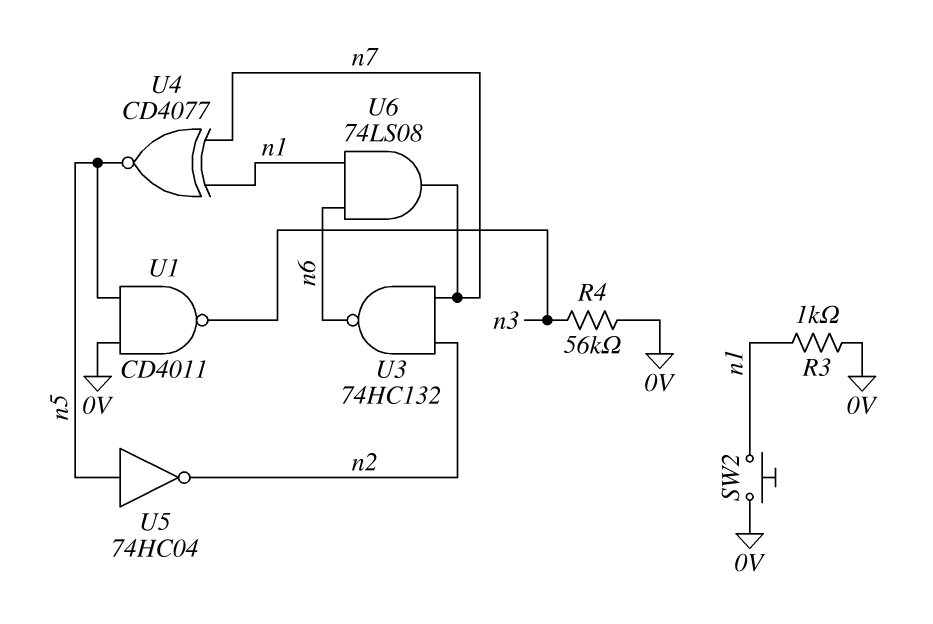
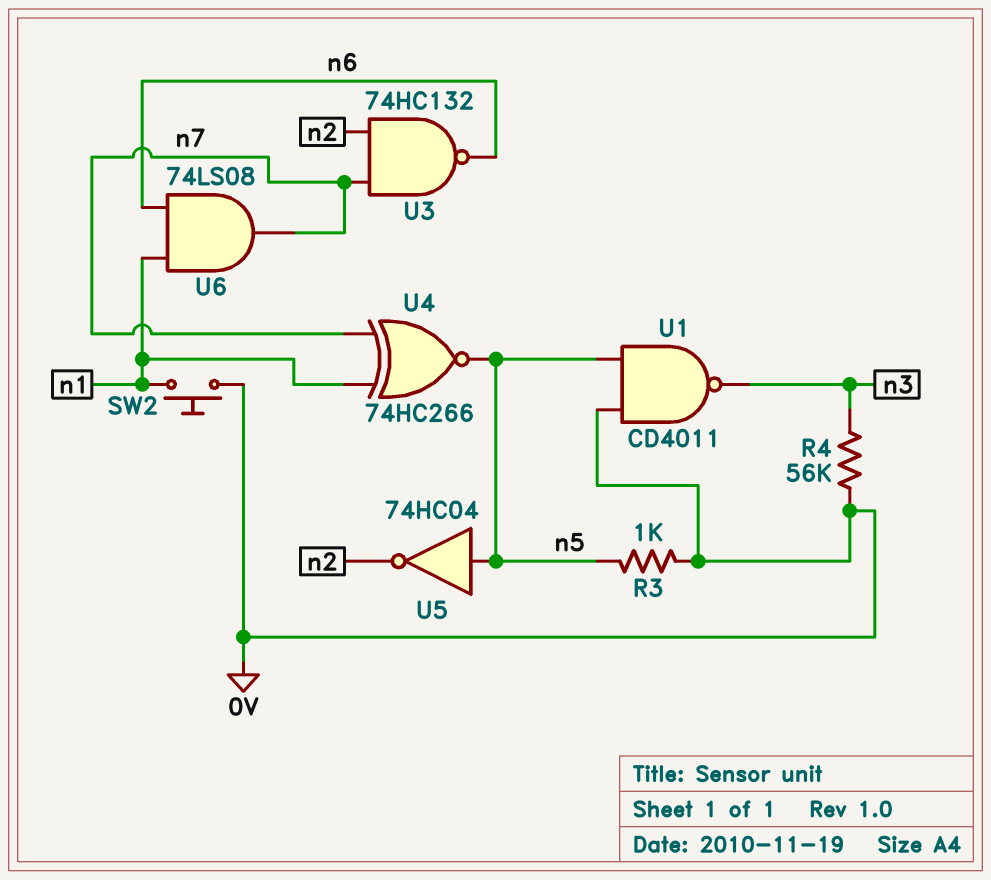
R3: 1k (0V, n1) -> 1k (0V, n5)
U4: XNOR CD4077 (in n1, in n7, out n5) -> XNOR 74HC266 (in n1, in n7, out n5)

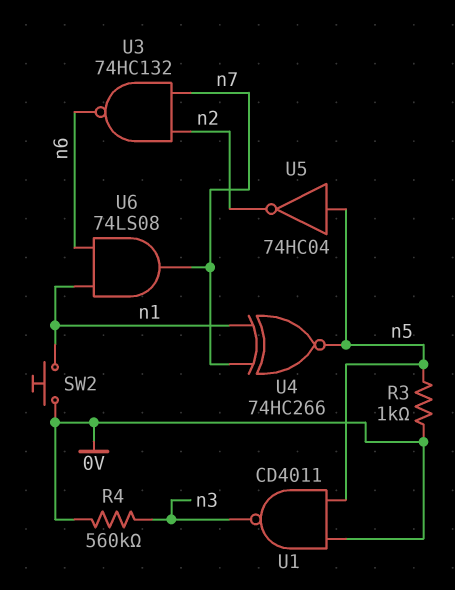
R4: 56k (0V, n3) -> 560k (0V, n3)

